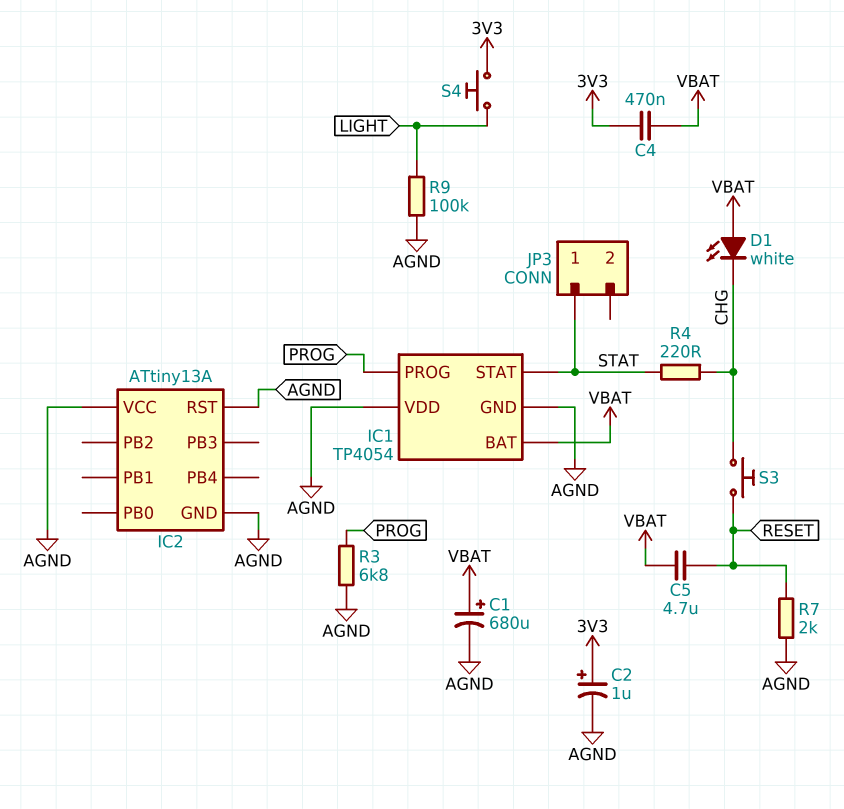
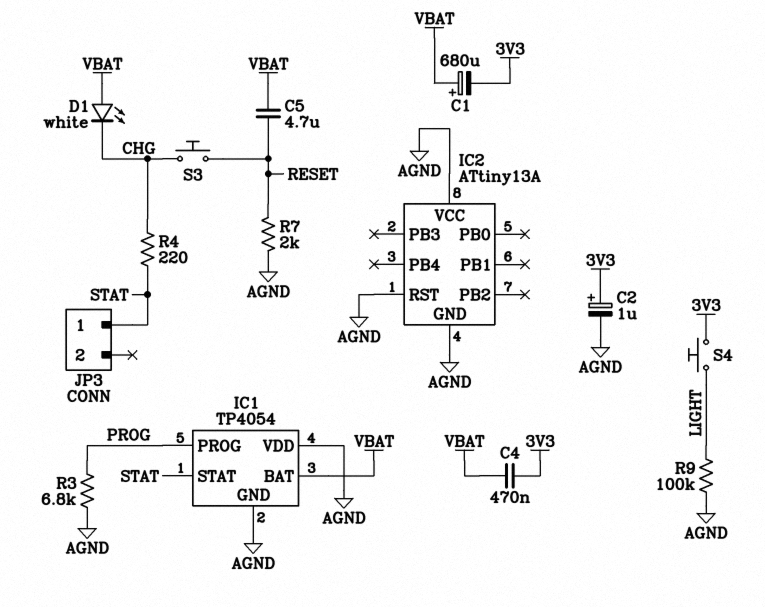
C1: 680uF (plus VBAT, minus AGND) -> 680uF (plus VBAT, minus 3V3)

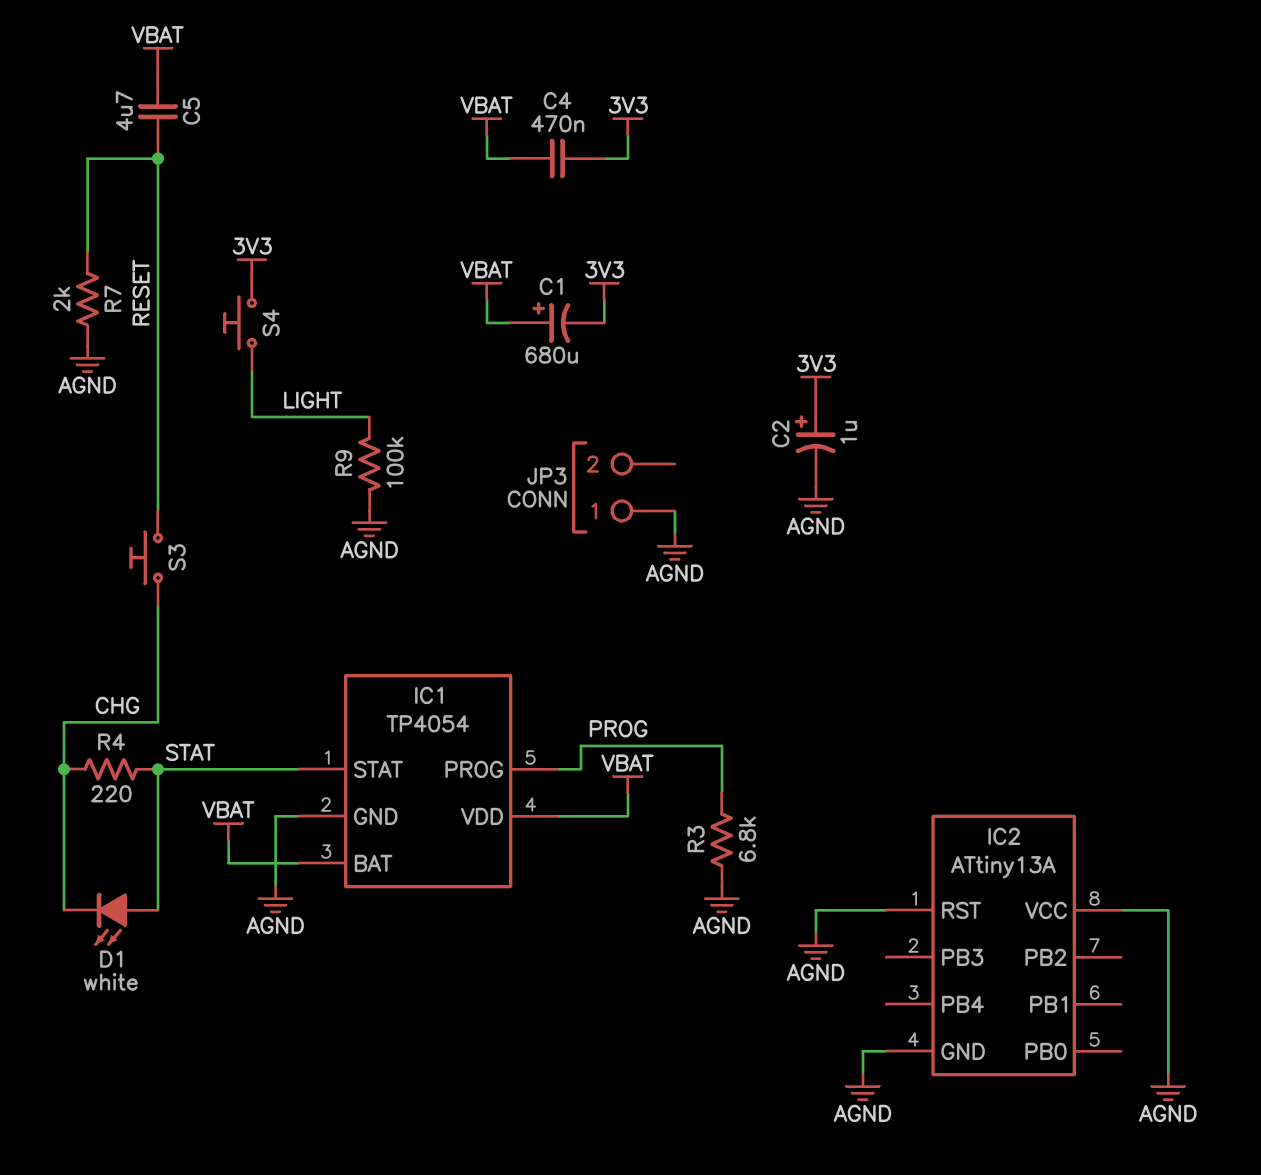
D1: LED white (A VBAT, K CHG) -> LED white (A STAT, K CHG)
IC1 pin VDD: AGND -> VBAT
JP3 pin 1: STAT -> AGND

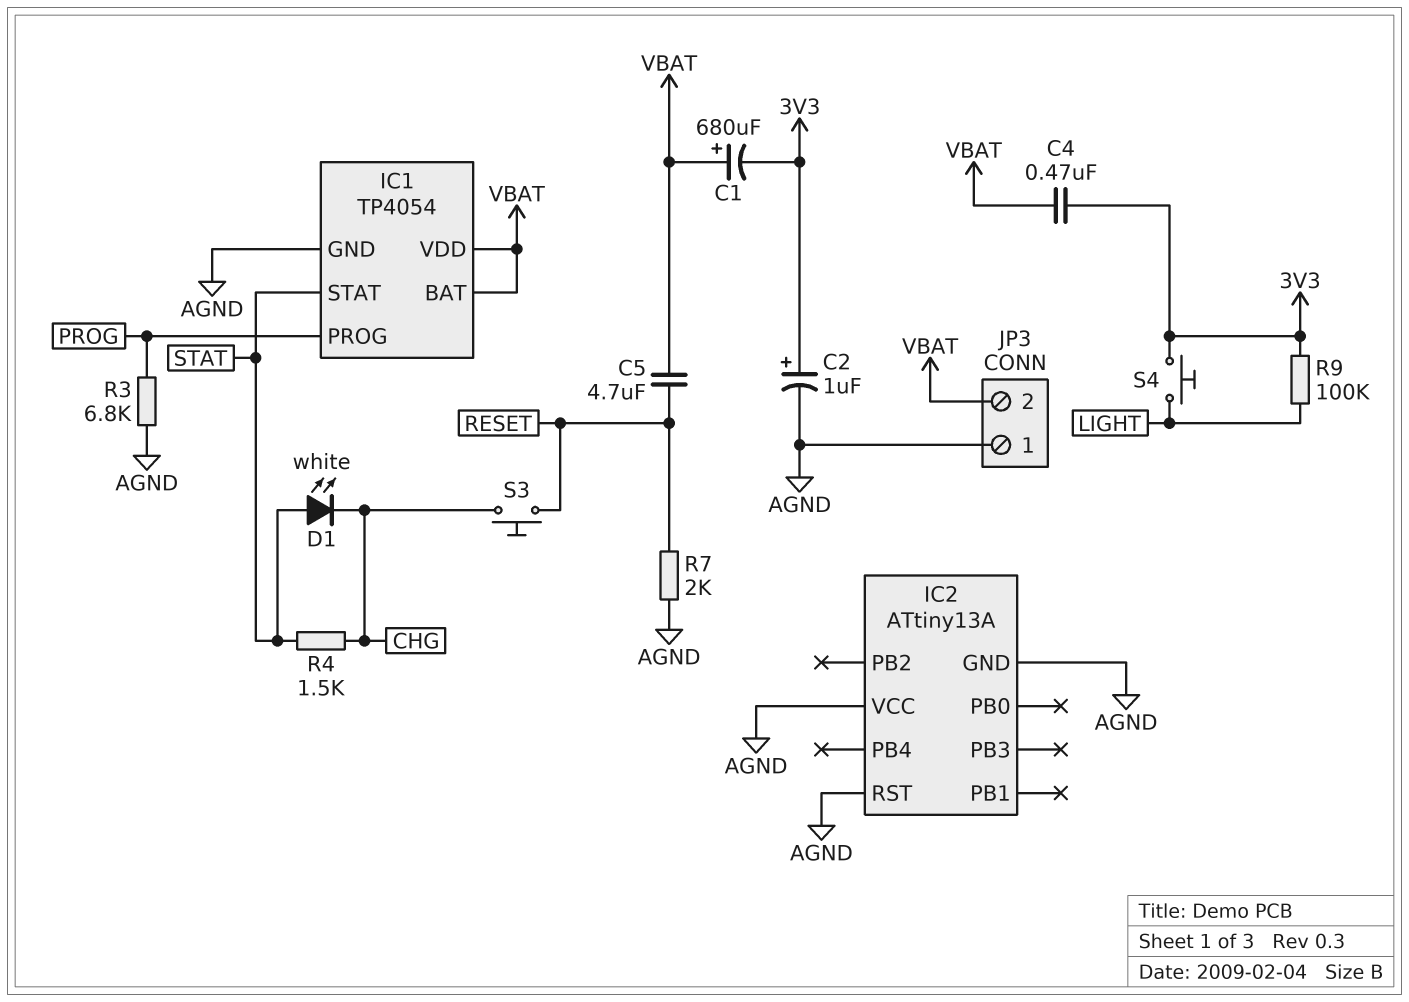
JP3 pin 2: none -> VBAT
R4: 220 (CHG, STAT) -> 1.5k (CHG, STAT)
R9: 100k (AGND, LIGHT) -> 100k (3V3, LIGHT)

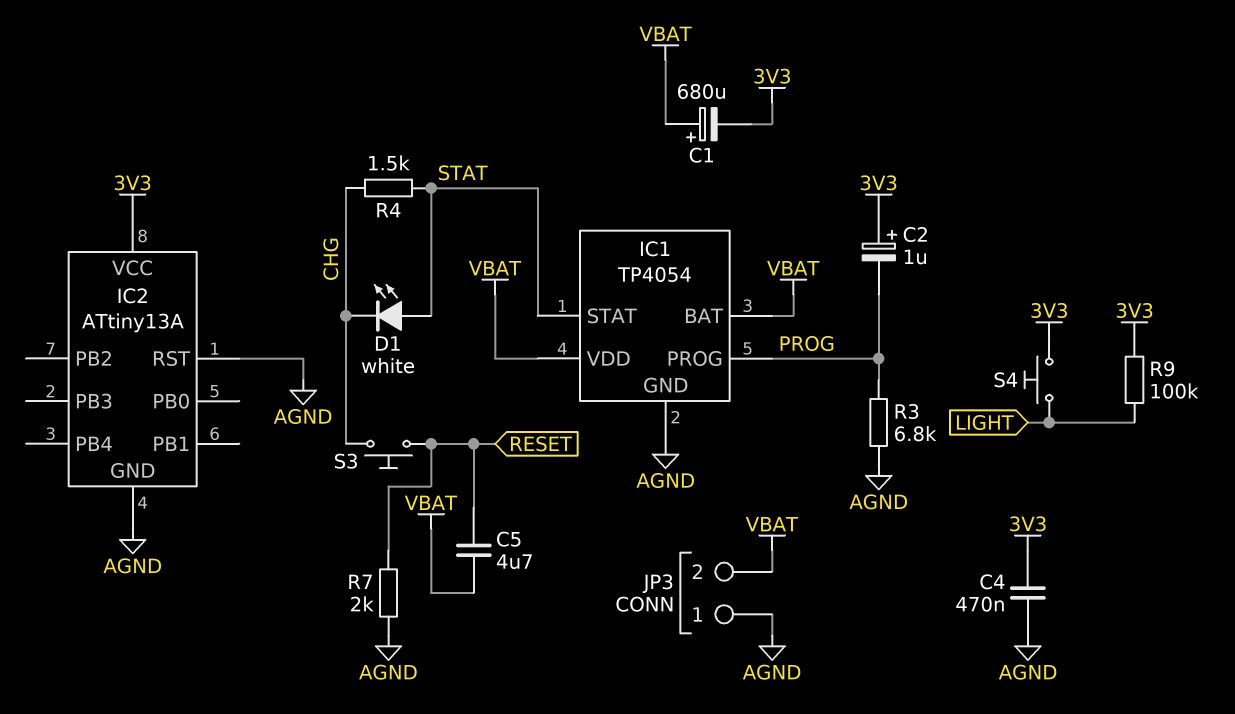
C2: 1uF (plus 3V3, minus AGND) -> 1uF (plus 3V3, minus PROG)
C4: 470nF (3V3, VBAT) -> 470nF (3V3, AGND)
IC2 pin VCC: AGND -> 3V3

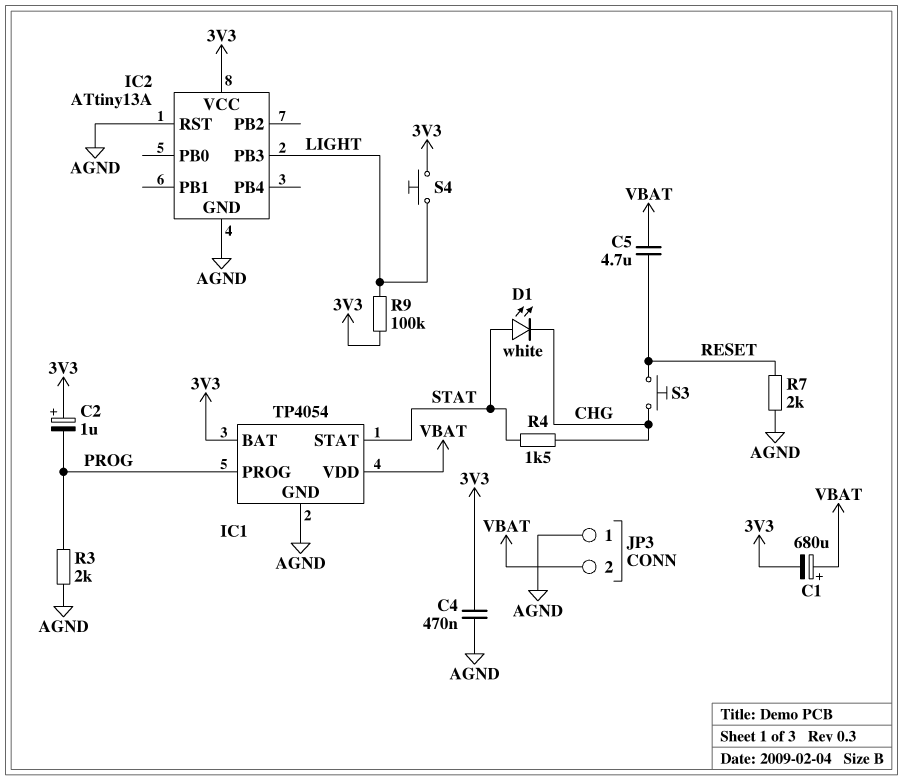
IC1 pin BAT: VBAT -> 3V3
IC2 pin PB3: none -> LIGHT
R3: 6.8k (AGND, PROG) -> 2k (AGND, PROG)

